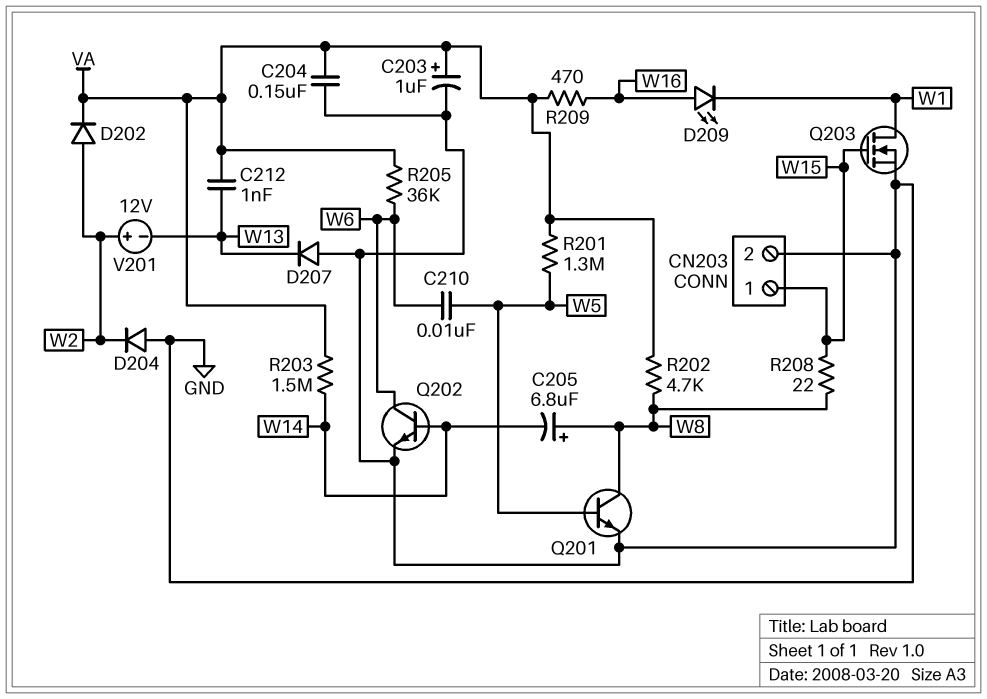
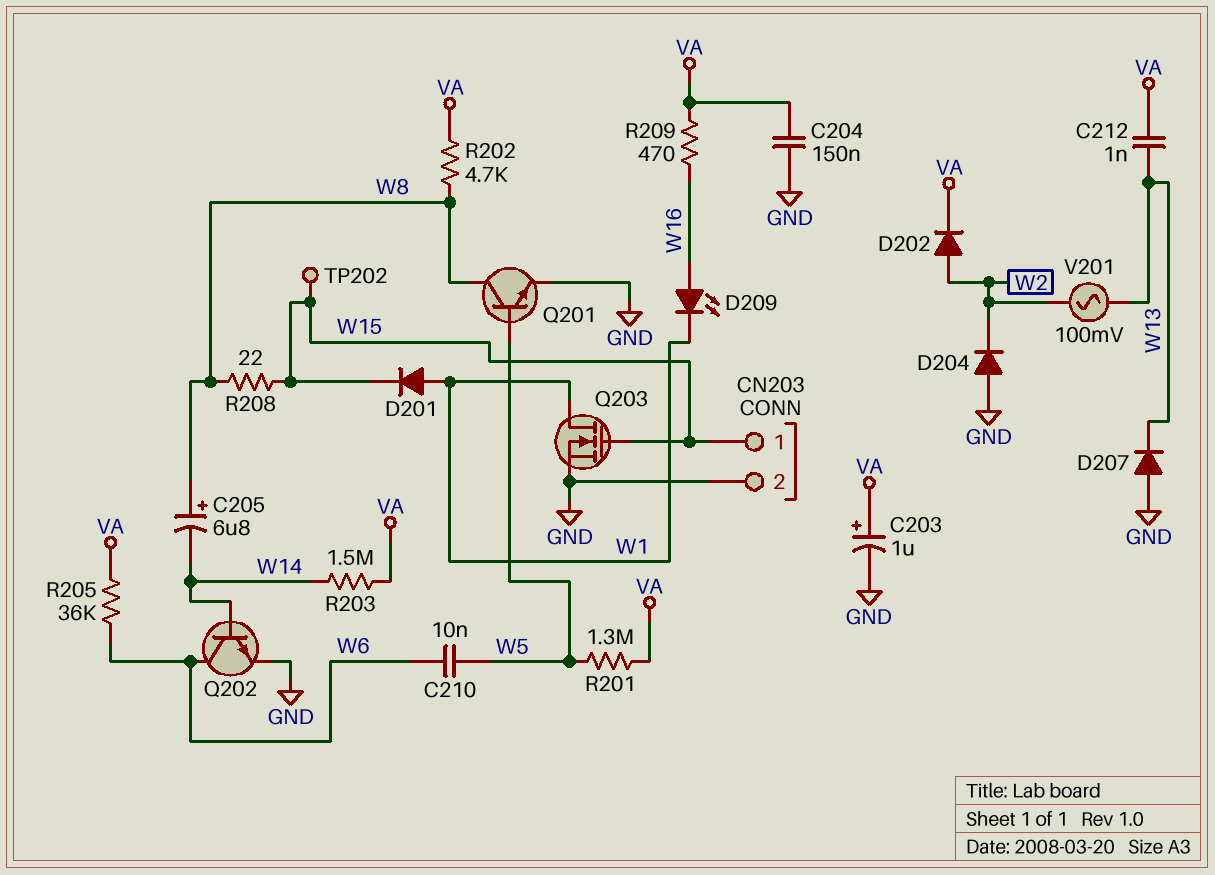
D201: none -> diode (A W1, K W15)
TP202: none -> test point (W15)
V201: 12V (plus W2, minus W13) -> AC 100mV (W2, W13)

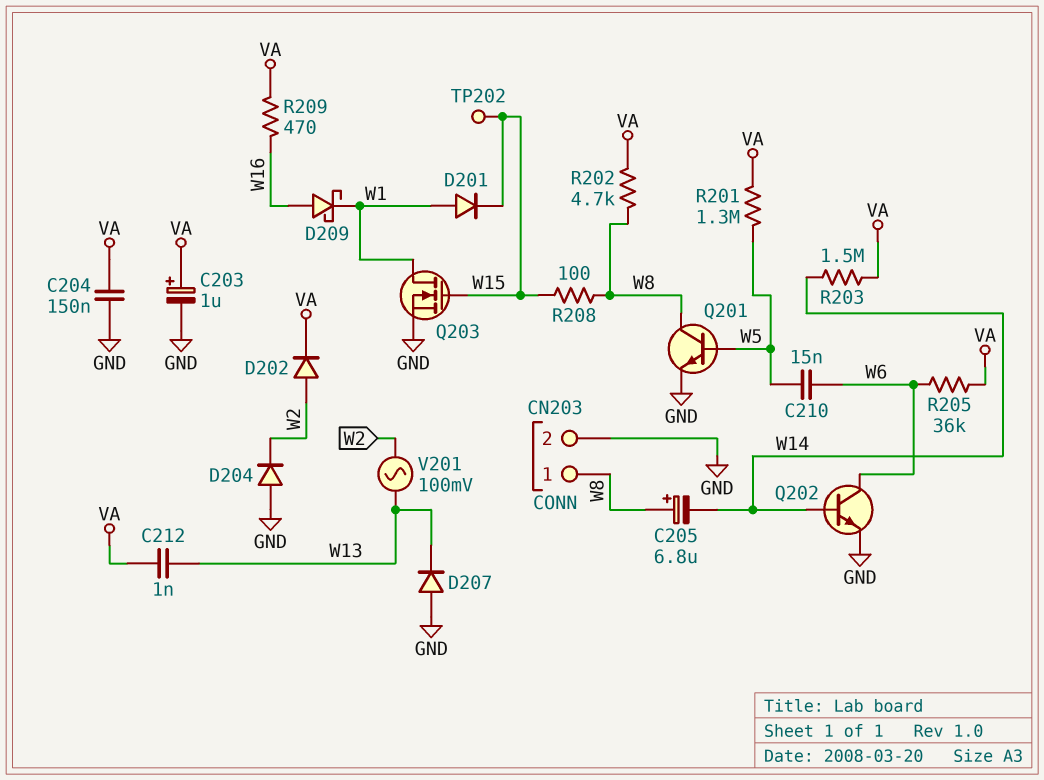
C210: 10nF (W5, W6) -> 15nF (W5, W6)
CN203 pin 1: W15 -> W8
D209: LED (A W16, K W1) -> schottky (A W16, K W1)
R208: 22 (W8, W15) -> 100 (W8, W15)

